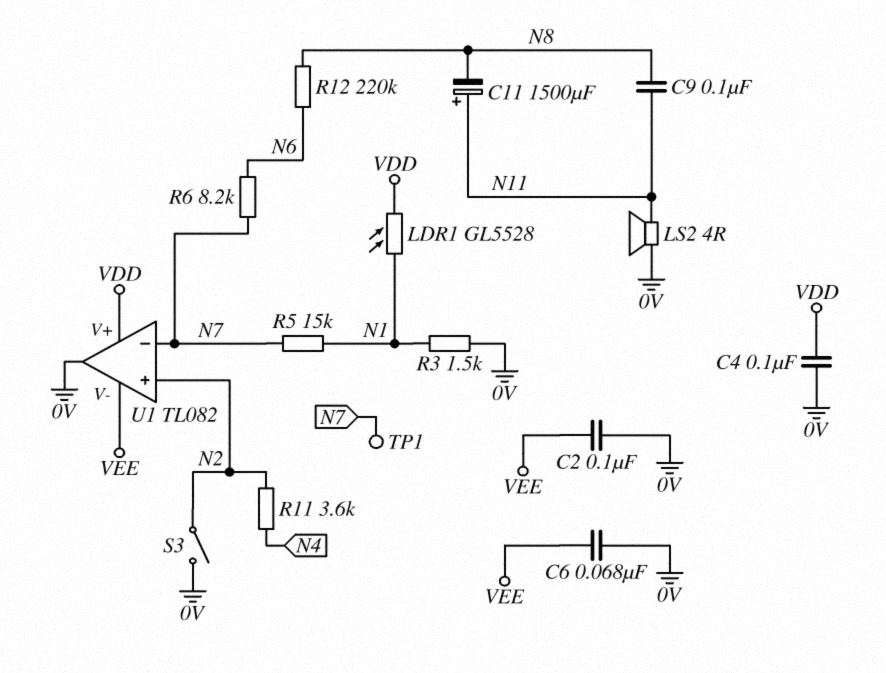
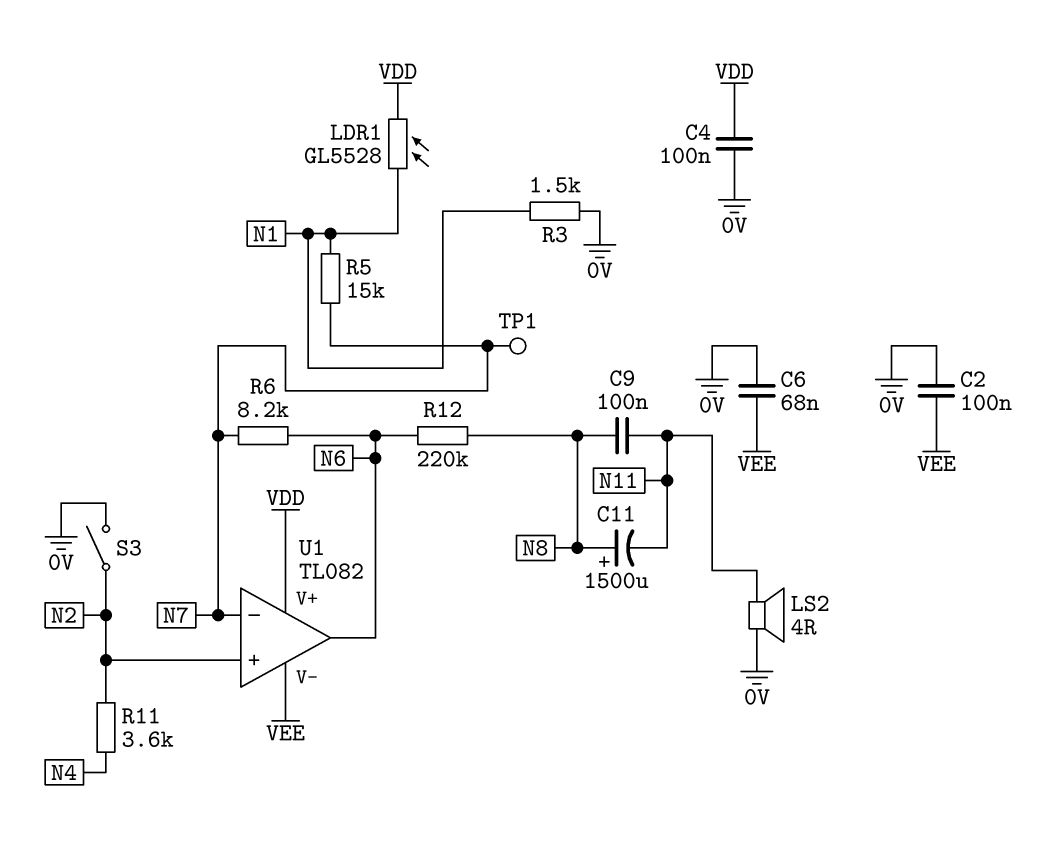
C11: 1500uF (plus N11, minus N8) -> 1500uF (plus N8, minus N11)
U1 pin out: 0V -> N6

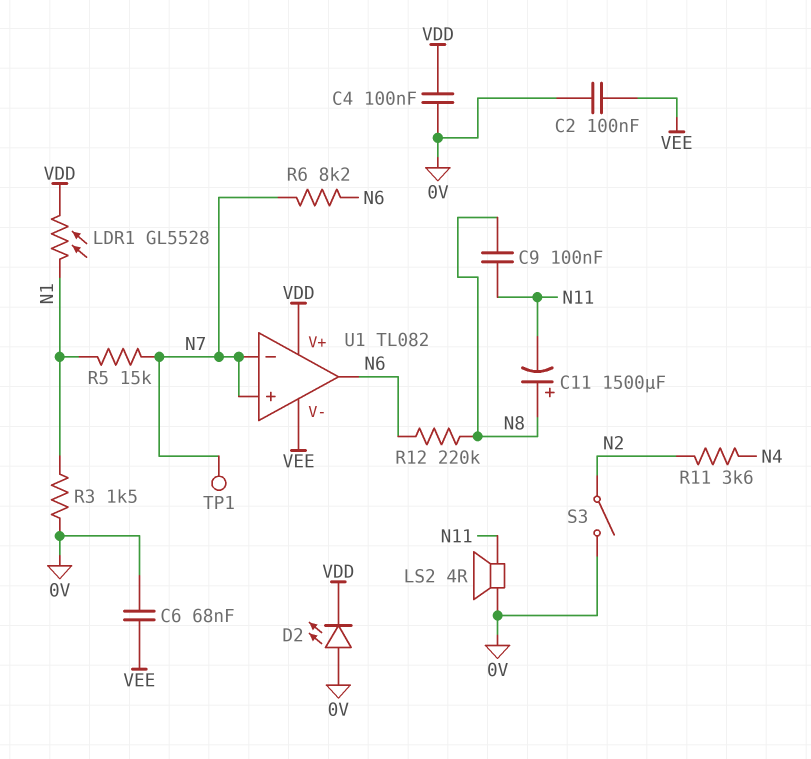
D2: none -> LED (A 0V, K VDD)
U1 pin in+: N2 -> N7

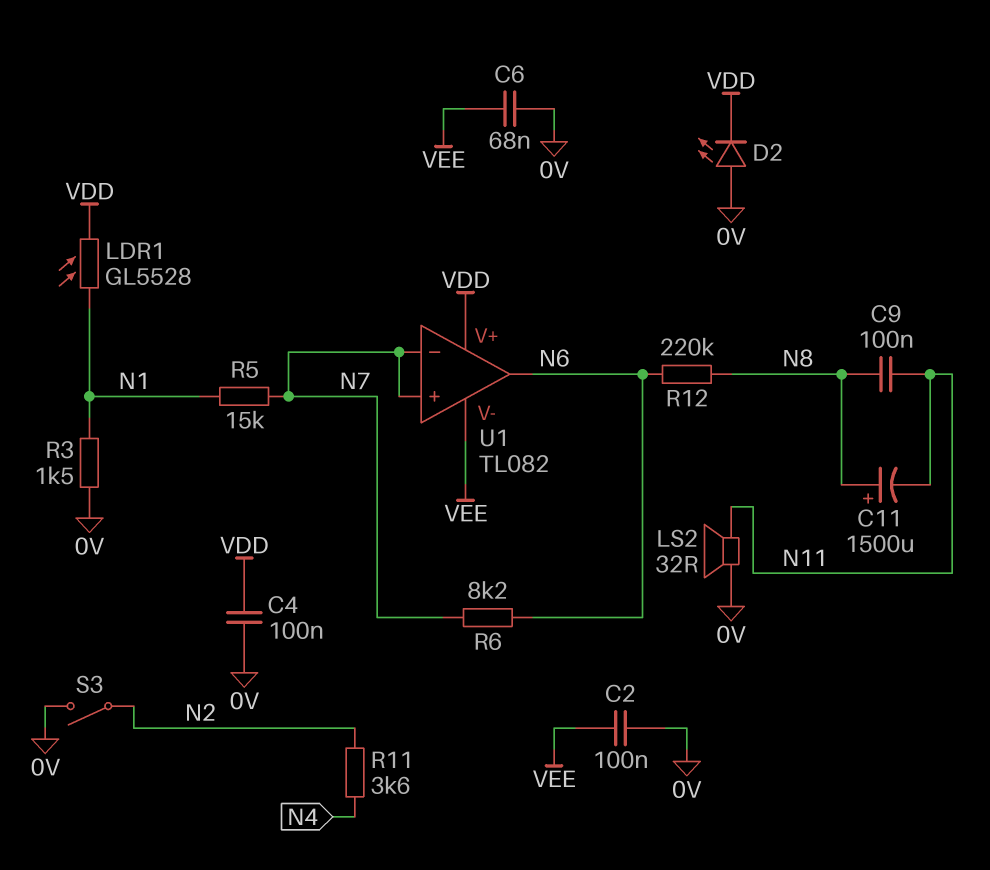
LS2: speaker 4R (0V, N11) -> speaker 32R (0V, N11)
TP1: test point (N7) -> none

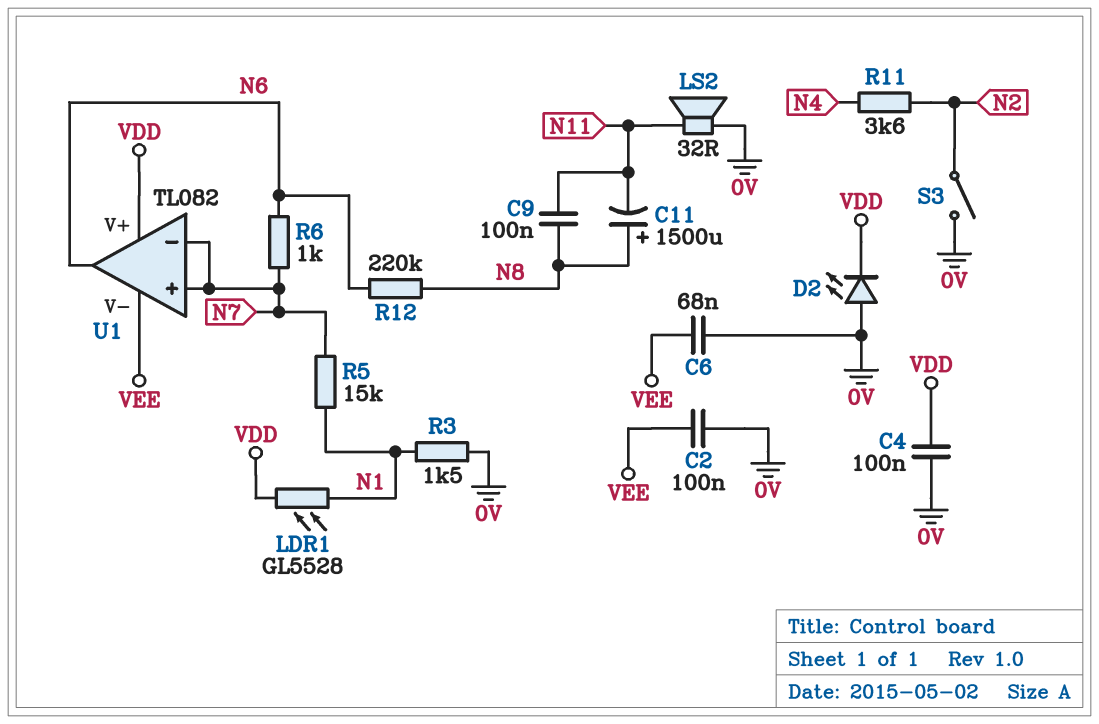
R6: 8.2k (N6, N7) -> 1k (N6, N7)

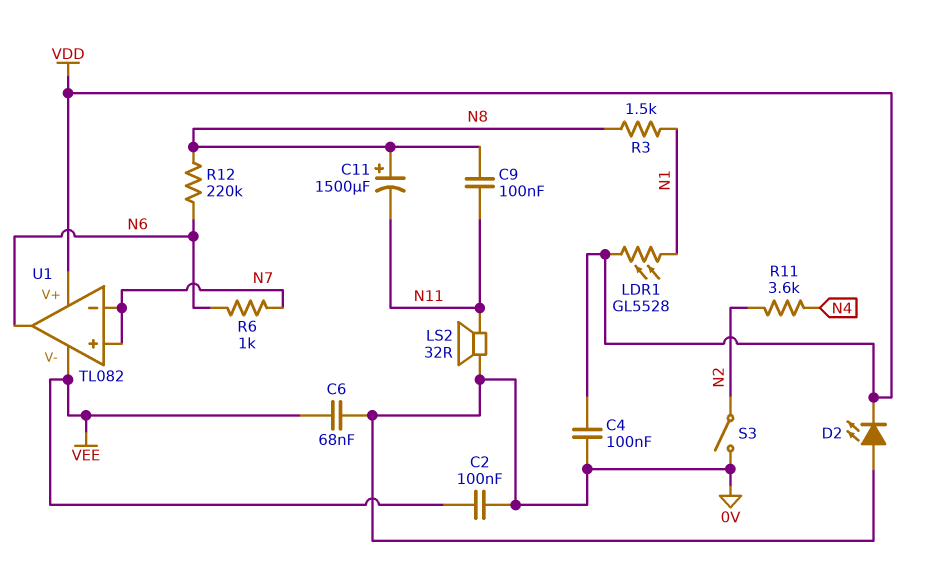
R3: 1.5k (0V, N1) -> 1.5k (N1, N8)
R5: 15k (N1, N7) -> none

